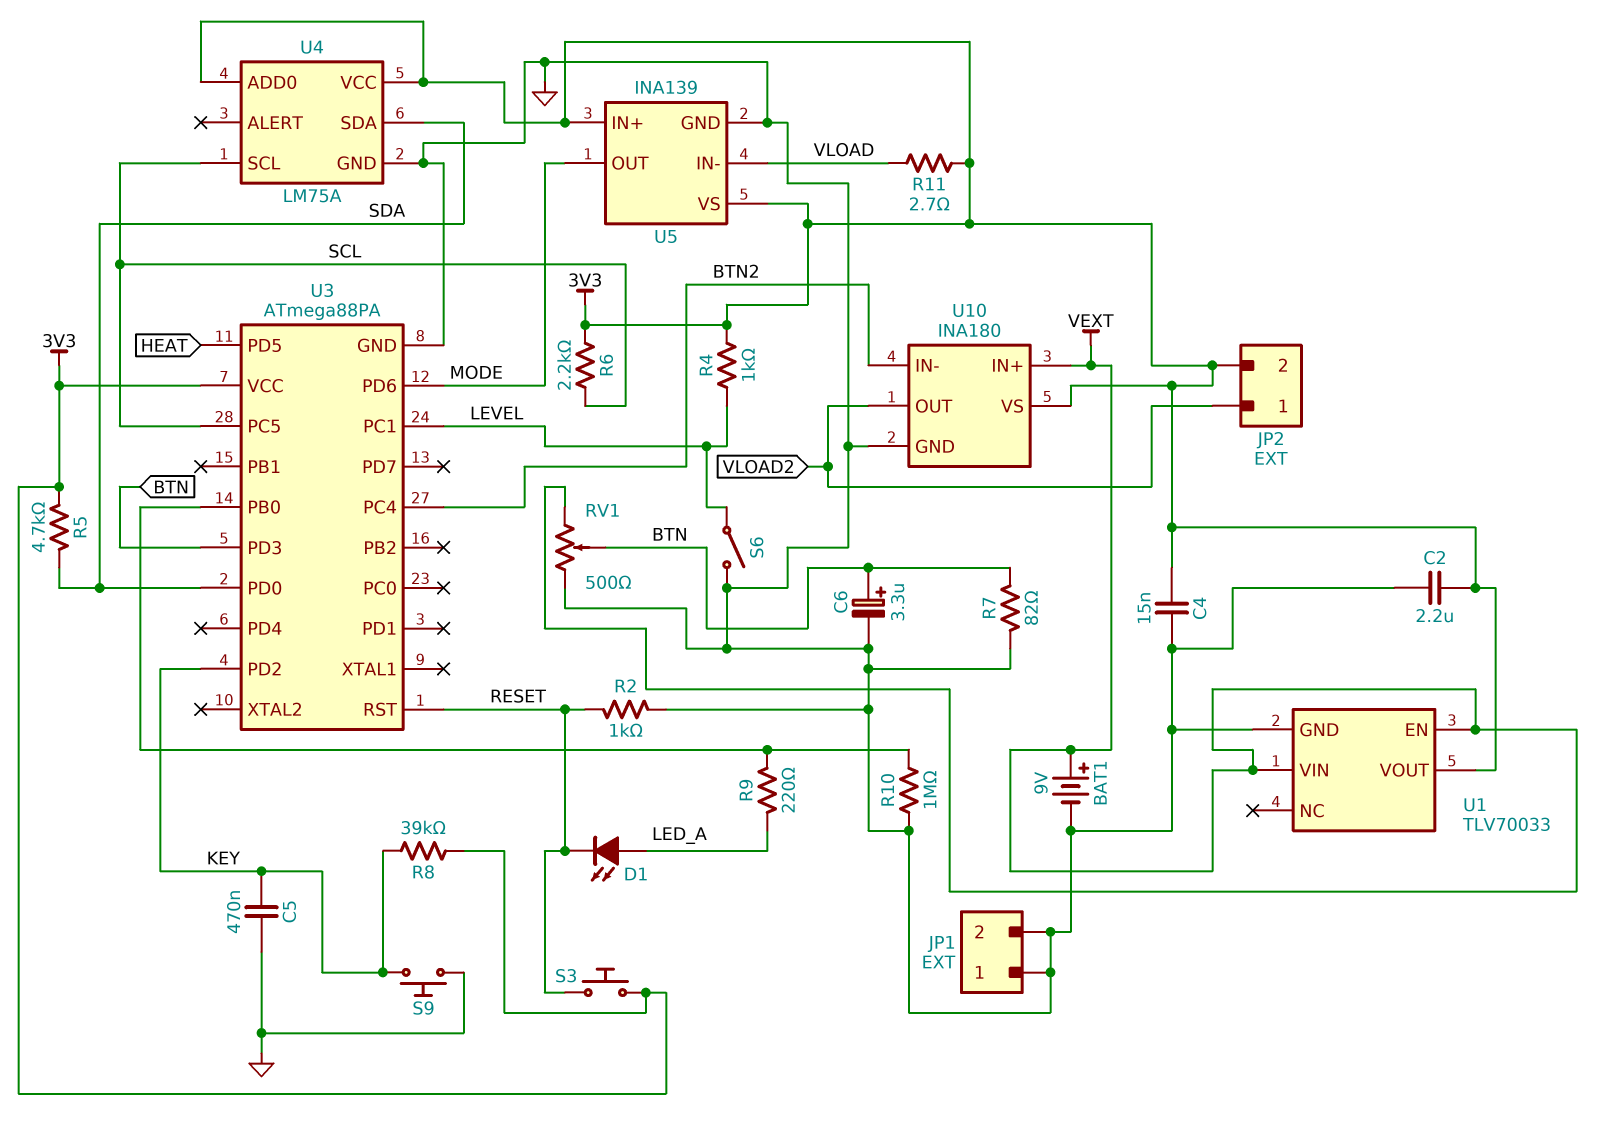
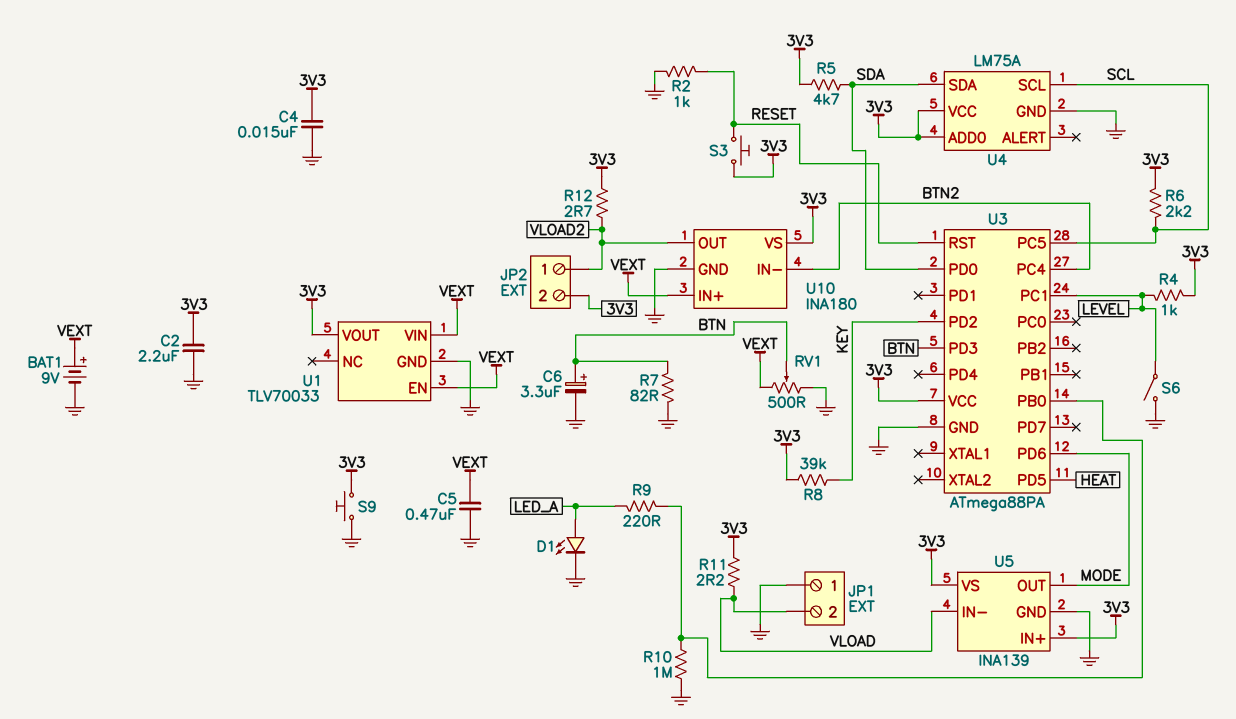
C5: 470nF (GND, KEY) -> 470nF (GND, VEXT)
D1: LED (A LED_A, K RESET) -> LED (A LED_A, K GND)
JP1 pin 2: GND -> VLOAD
R11: 2.7 (3V3, VLOAD) -> 2.2 (3V3, VLOAD)
R12: none -> 2.7 (3V3, VLOAD2)
S9: button (GND, KEY) -> button (3V3, GND)

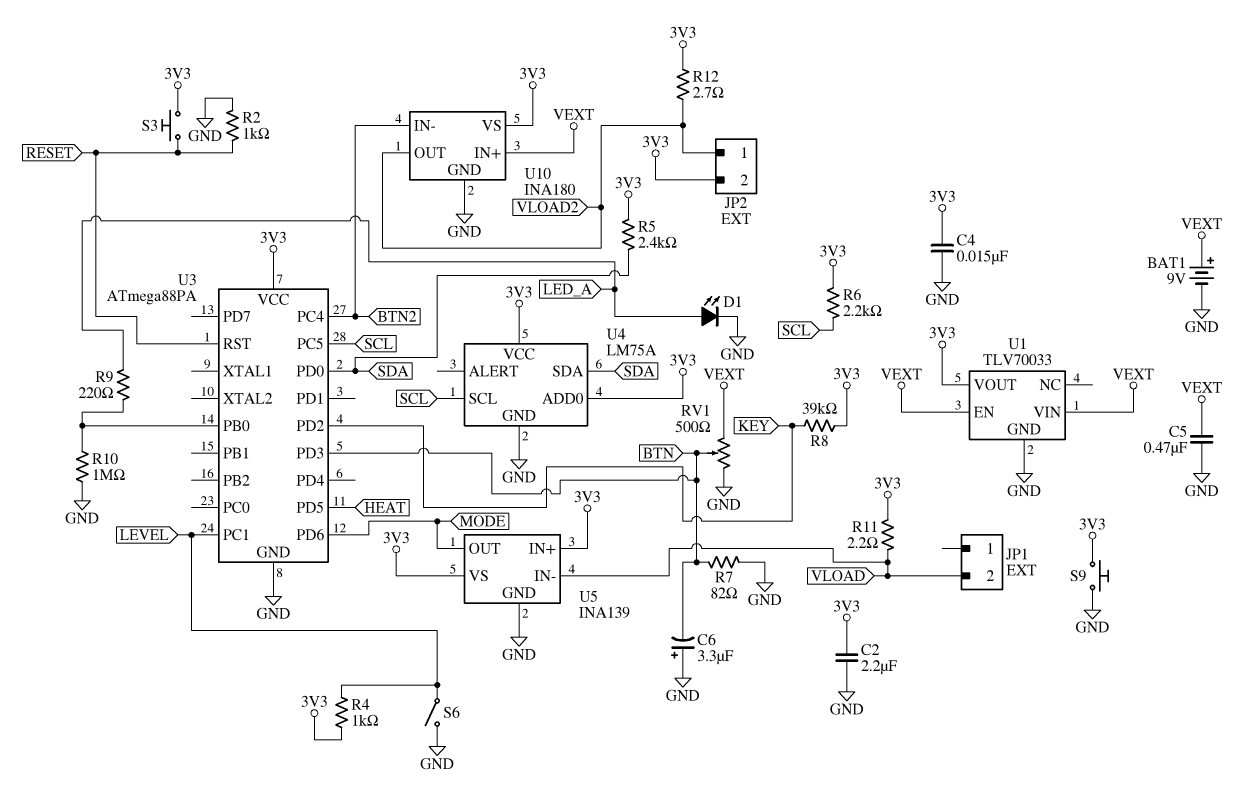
C6: 3.3uF (plus BTN, minus GND) -> 3.3uF (plus GND, minus BTN)
JP1 pin 1: GND -> none
R5: 4.7k (3V3, SDA) -> 2.4k (3V3, SDA)

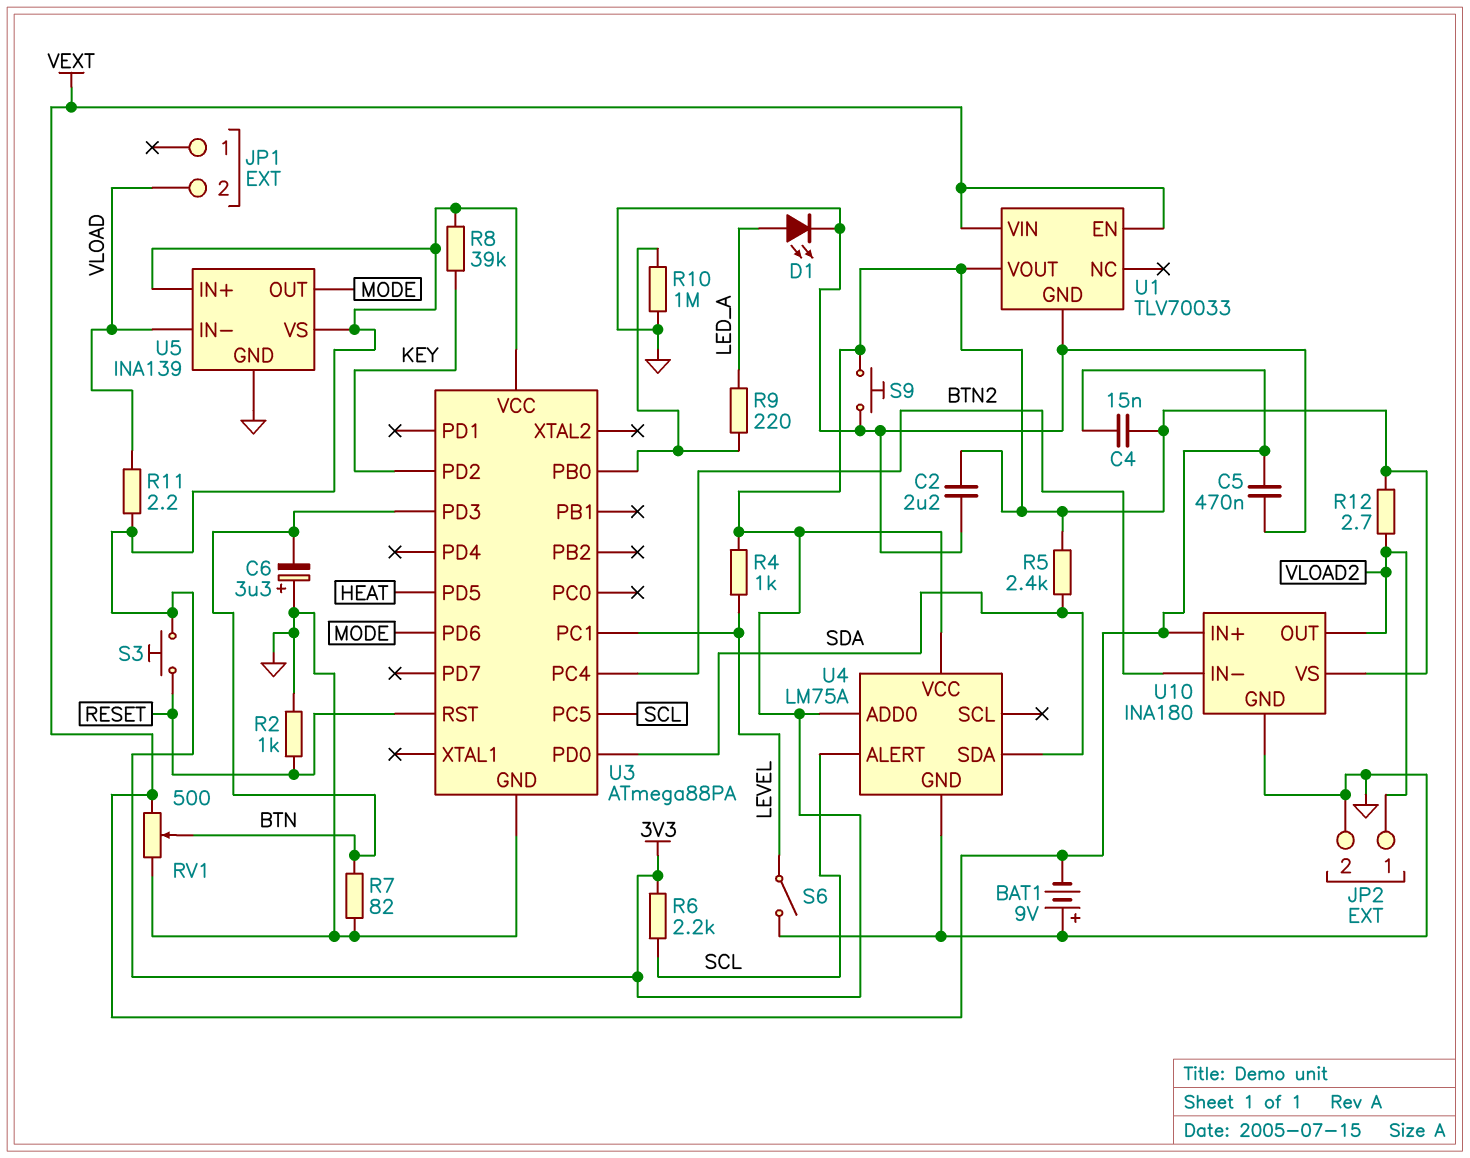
BAT1: 9V (plus VEXT, minus GND) -> 9V (plus GND, minus VEXT)
C4: 15nF (3V3, GND) -> 15nF (3V3, VEXT)
JP2 pin 2: 3V3 -> GND
U4 pin ALERT: none -> SCL
U4 pin SCL: SCL -> none

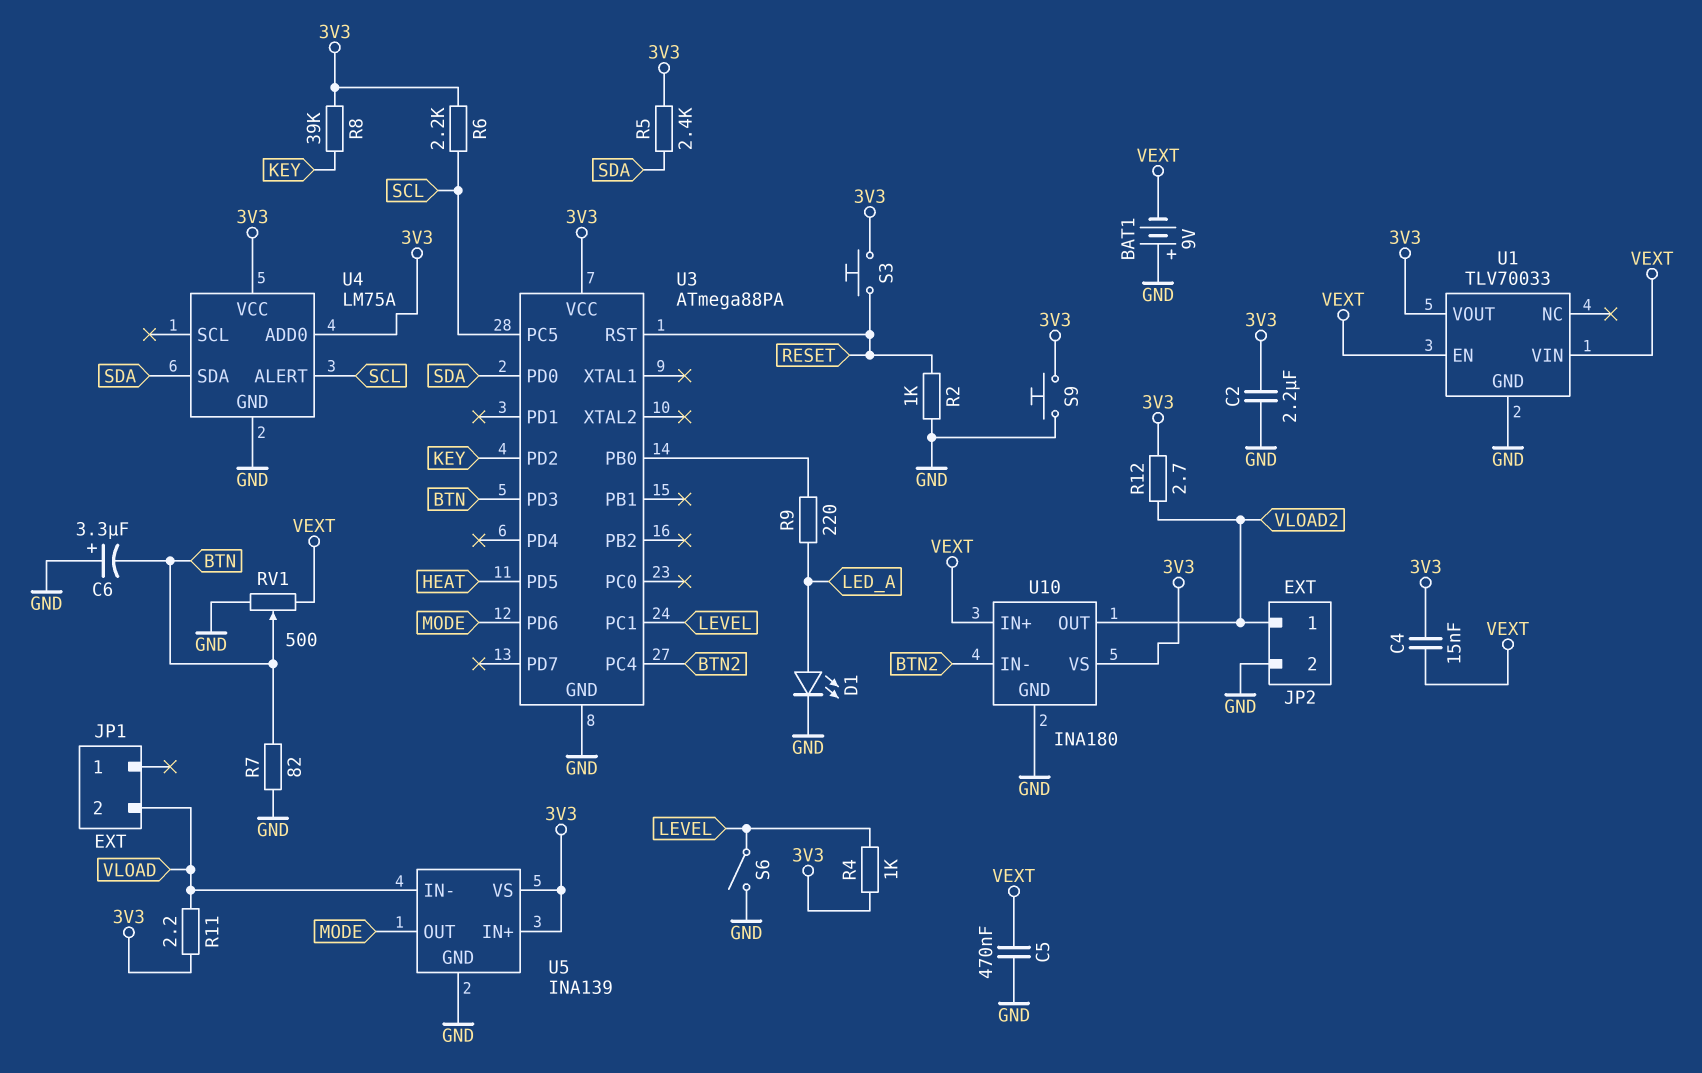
R10: 1M (GND, U3/PB0) -> none

